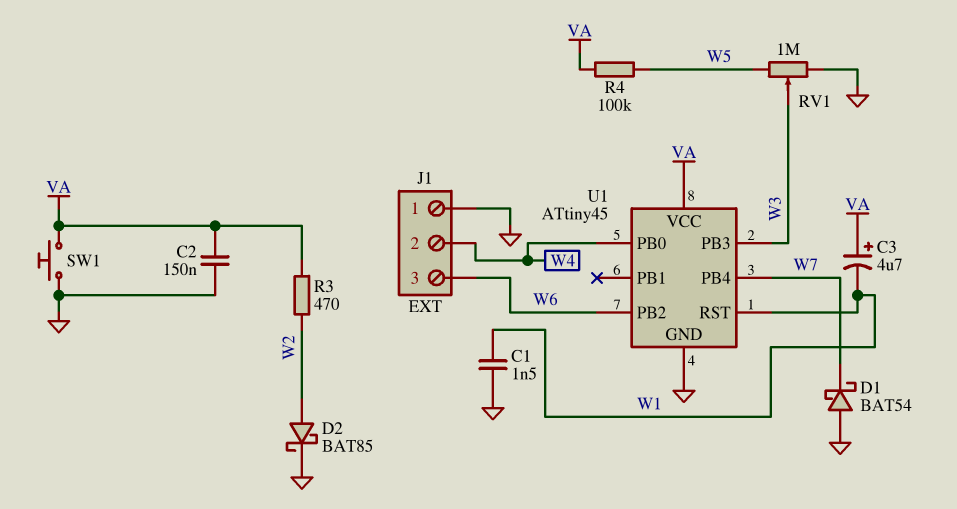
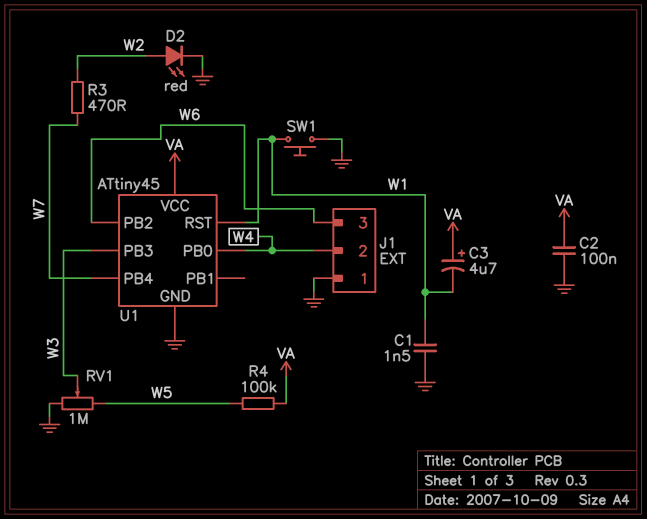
C2: 150nF (GND, VA) -> 100nF (GND, VA)
D1: schottky BAT54 (A GND, K W7) -> none
D2: schottky BAT85 (A W2, K GND) -> LED red (A W2, K GND)
R3: 470 (VA, W2) -> 470 (W2, W7)
SW1: button (GND, VA) -> button (GND, W1)

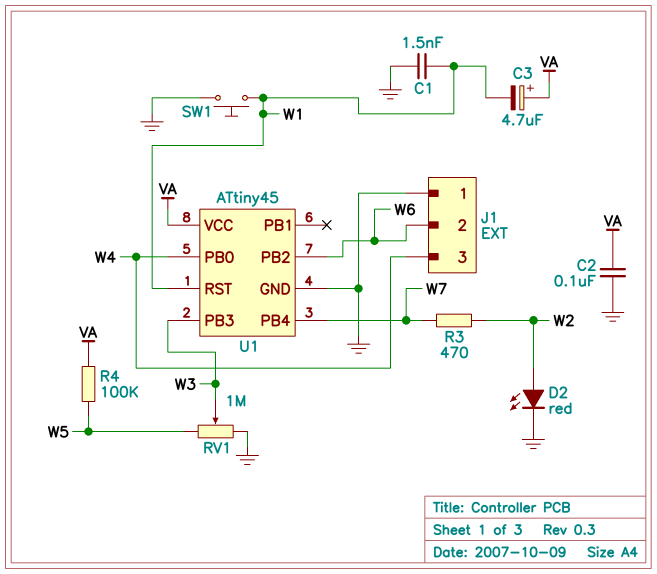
J1 pin 2: W4 -> W6
J1 pin 3: W6 -> W4

